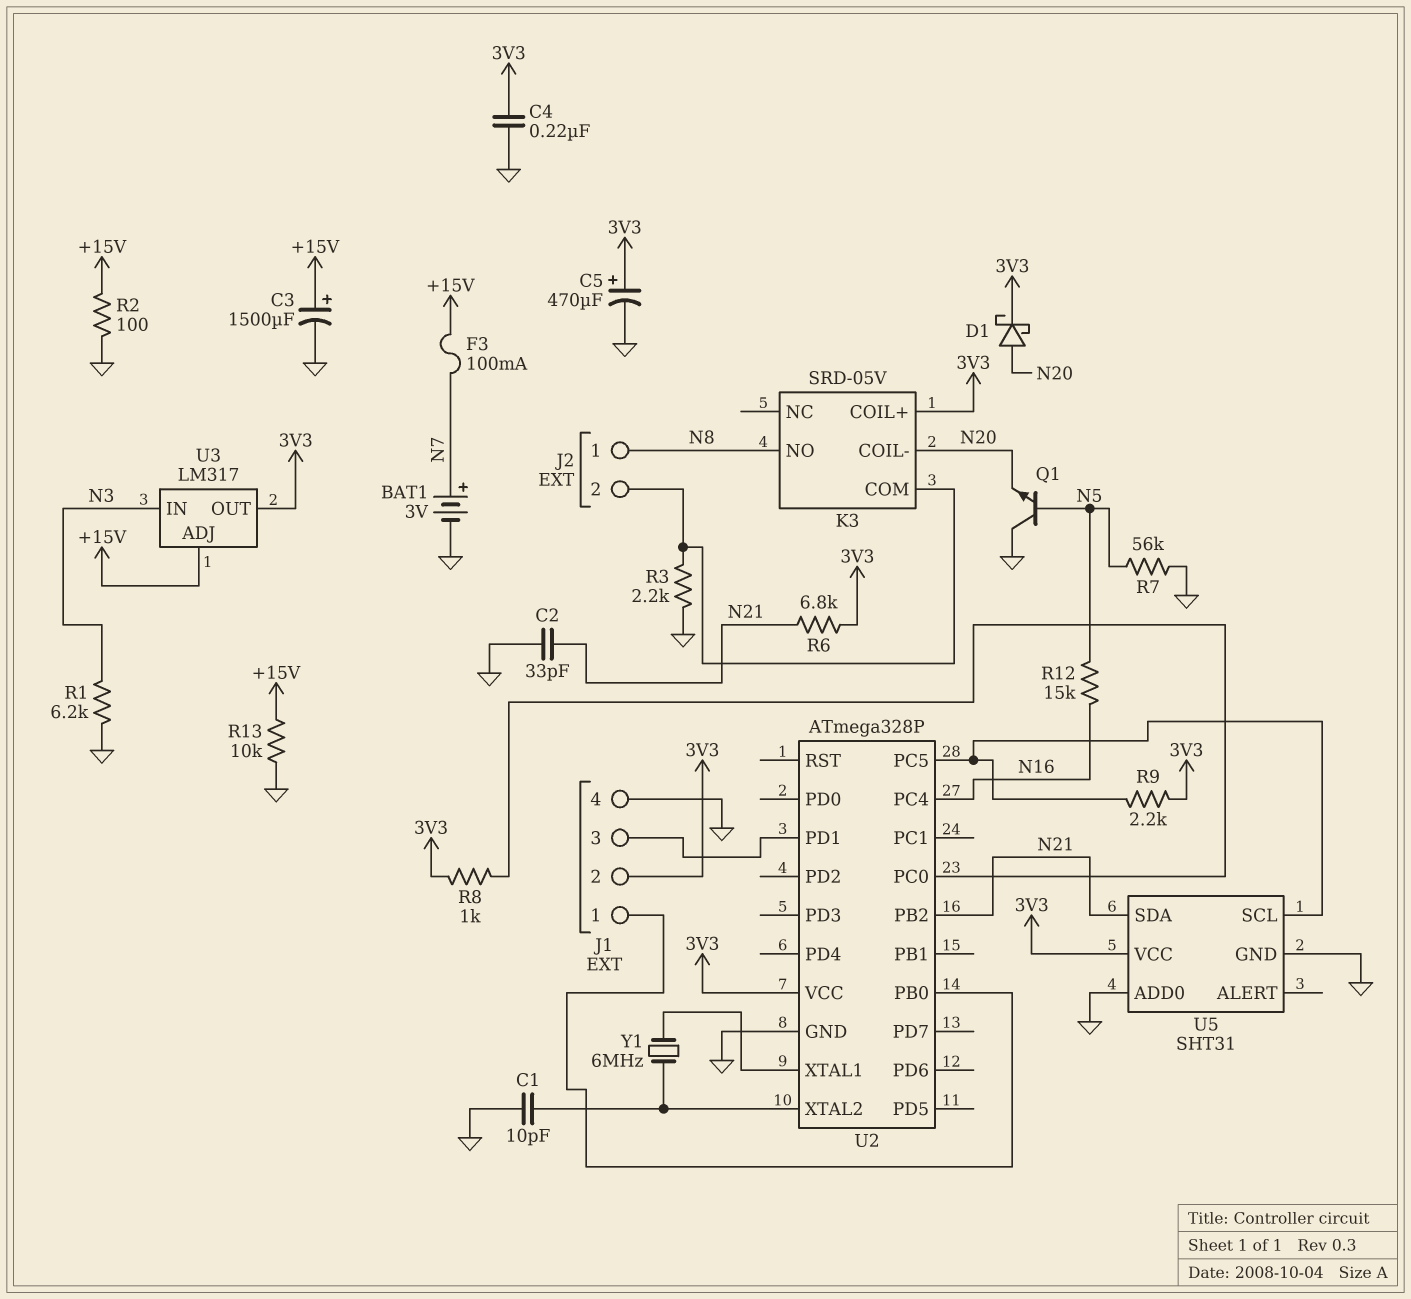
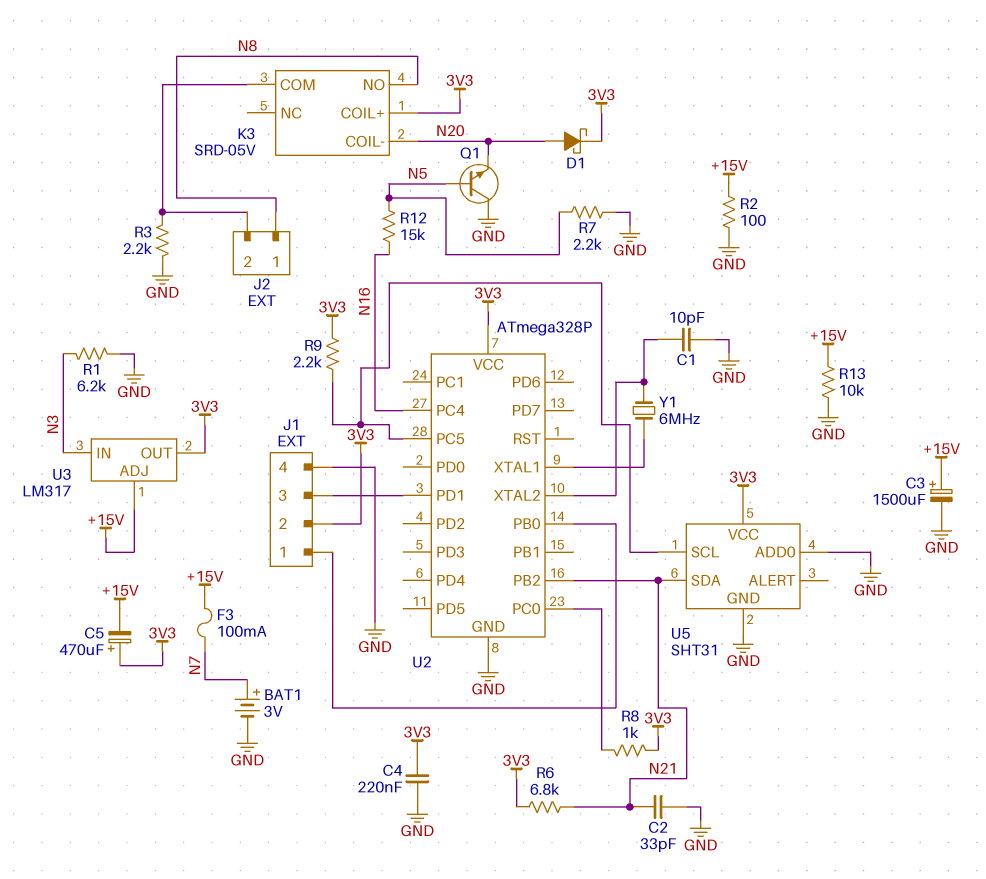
C5: 470uF (plus 3V3, minus GND) -> 470uF (plus 3V3, minus +15V)
R7: 56k (GND, N5) -> 2.2k (GND, N5)

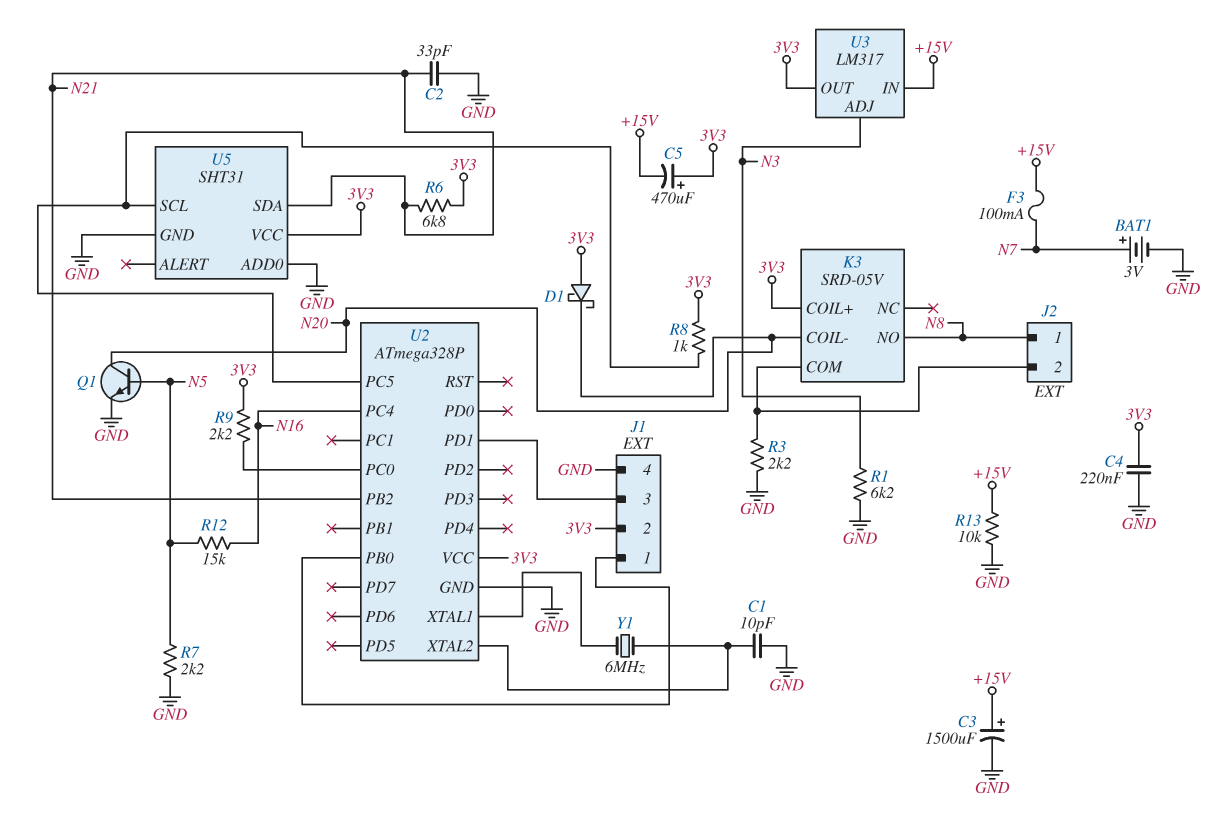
D1: schottky (A N20, K 3V3) -> schottky (A 3V3, K N20)
Q1: NPN (B N5, C GND, E N20) -> NPN (B N5, C N20, E GND)
R2: 100 (+15V, GND) -> none
R8: 1k (3V3, U2/PC0) -> 1k (3V3, U2/PC5)
R9: 2.2k (3V3, U2/PC5) -> 2.2k (3V3, U2/PC0)
U3 pin ADJ: +15V -> N3
U3 pin IN: N3 -> +15V

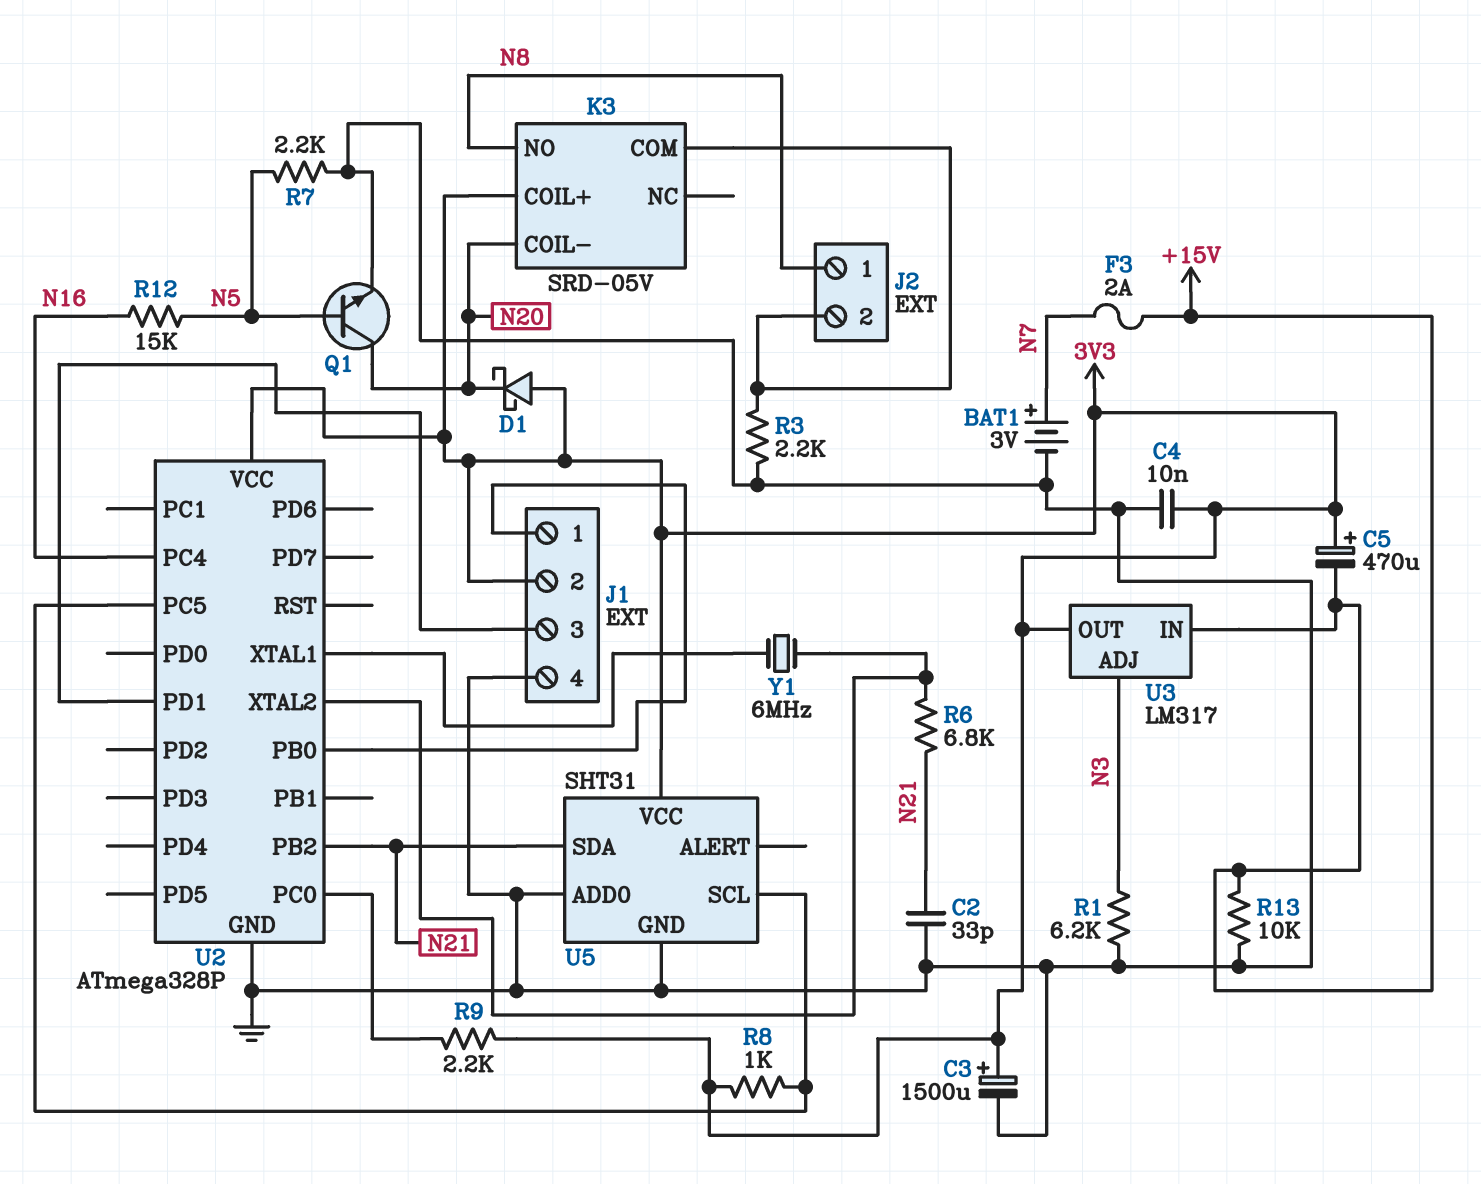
C1: 10pF (GND, U2/XTAL2) -> none
C3: 1500uF (plus +15V, minus GND) -> 1500uF (plus 3V3, minus GND)
C4: 220nF (3V3, GND) -> 10nF (3V3, GND)
F3: 100mA (+15V, N7) -> 2A (+15V, N7)
R6: 6.8k (3V3, N21) -> 6.8k (N21, U2/XTAL2)

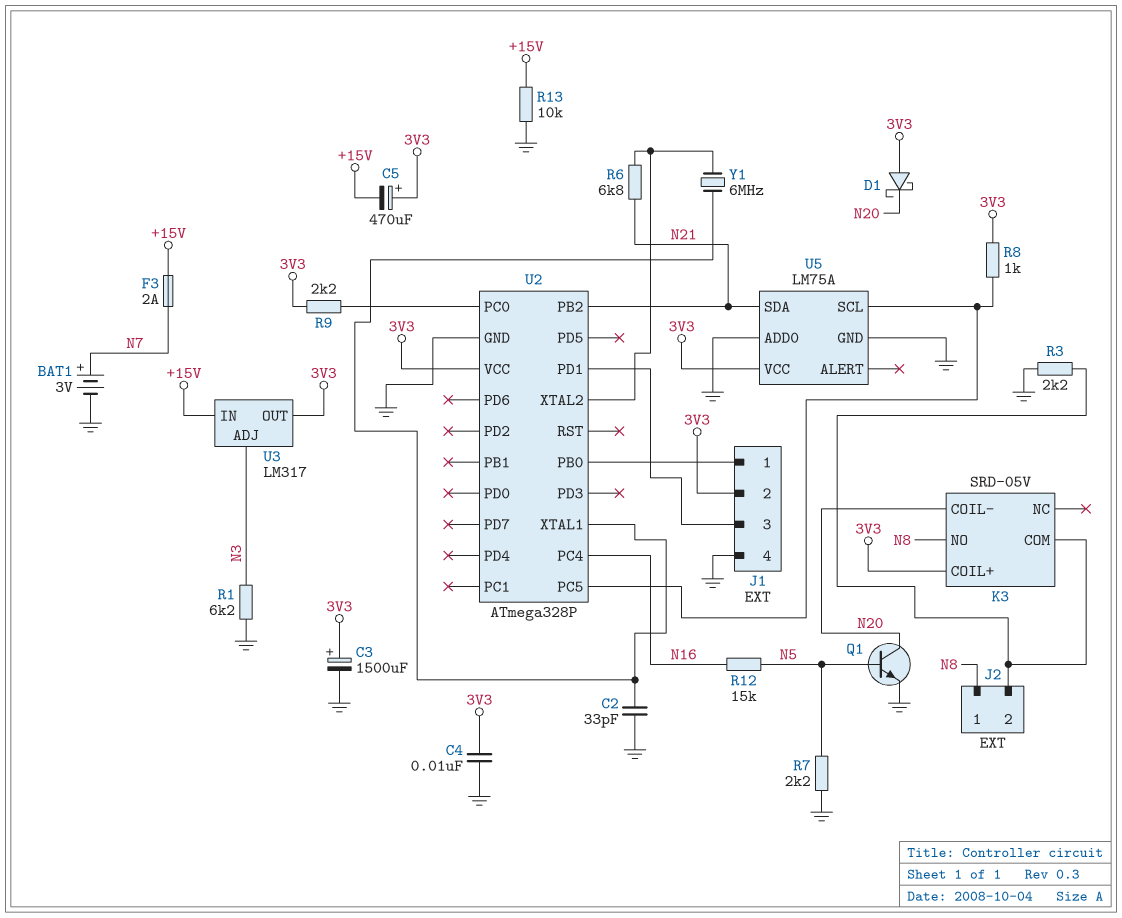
C2: 33pF (GND, N21) -> 33pF (GND, U2/XTAL1)
U5: SHT31 -> LM75A

